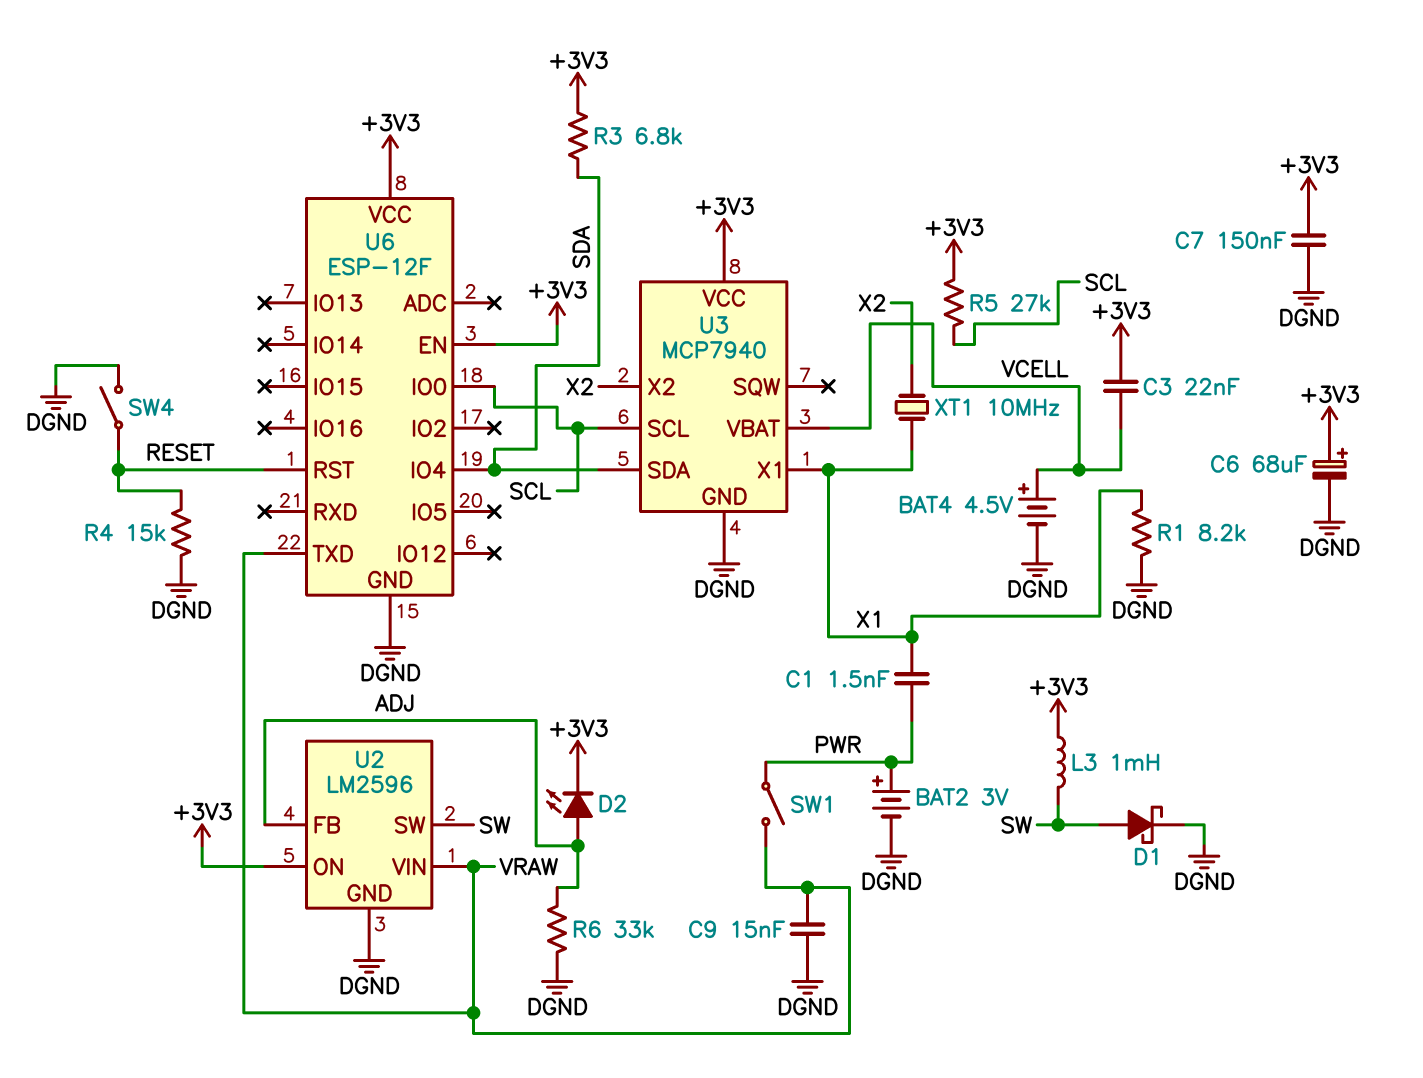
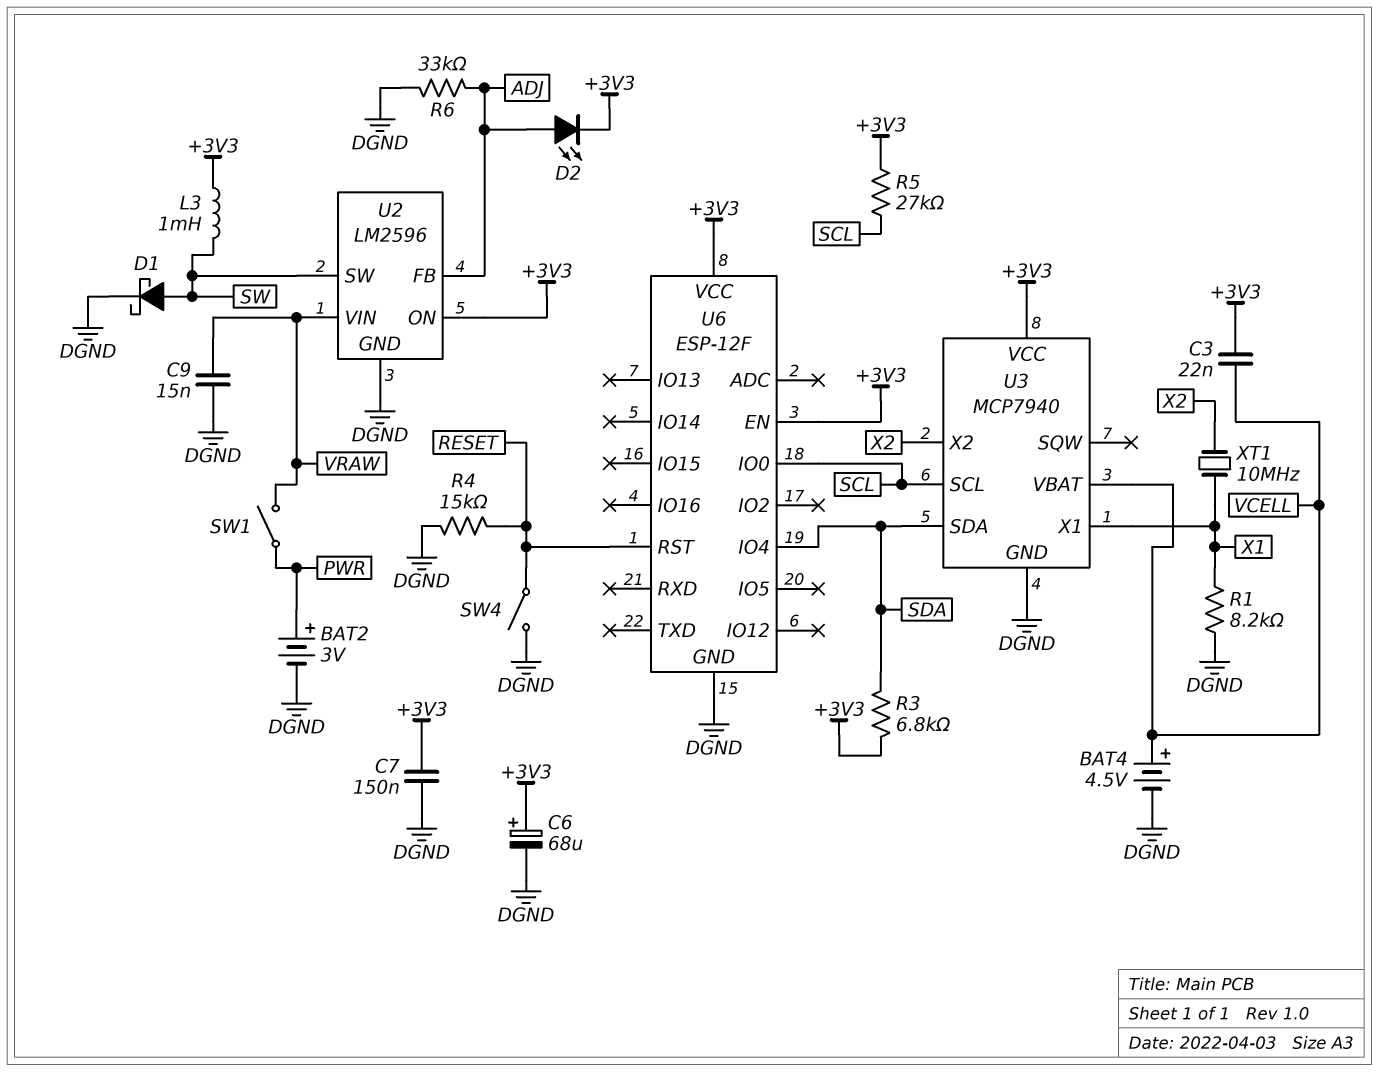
C1: 1.5nF (PWR, X1) -> none
U6 pin TXD: VRAW -> none

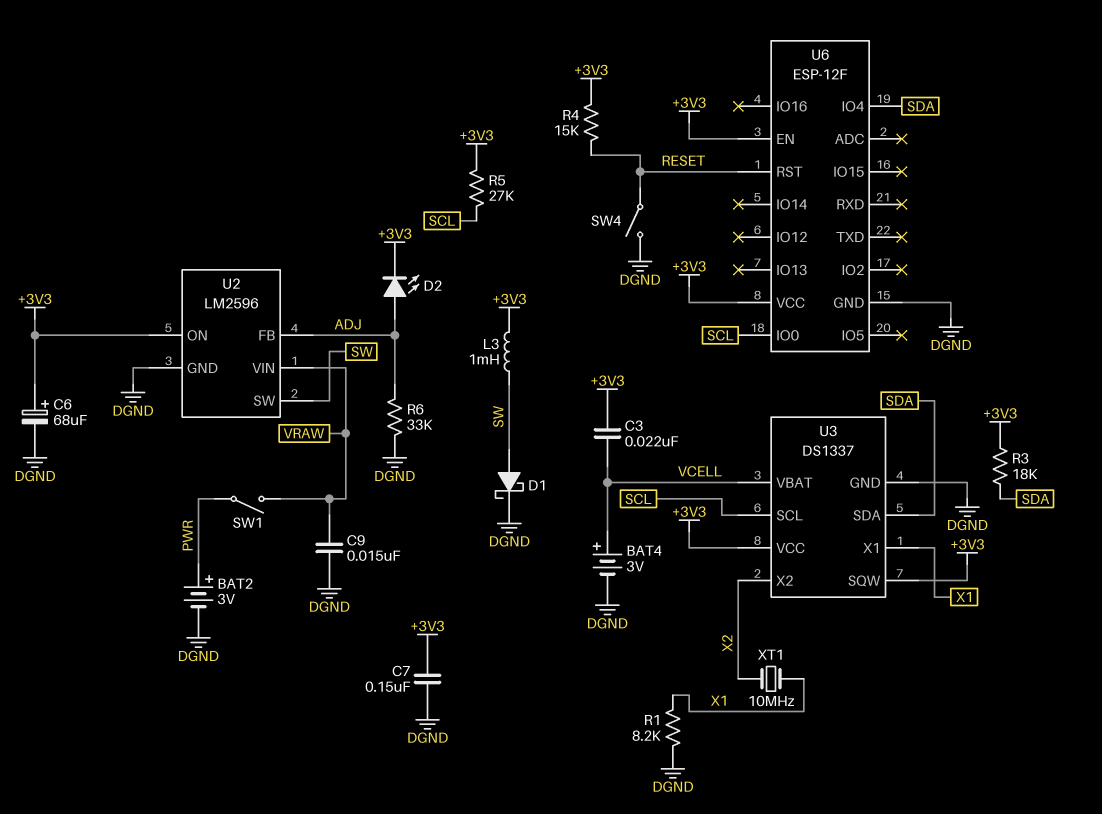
BAT4: 4.5V (plus VCELL, minus DGND) -> 3V (plus VCELL, minus DGND)
R3: 6.8k (+3V3, SDA) -> 18k (+3V3, SDA)
R4: 15k (DGND, RESET) -> 15k (+3V3, RESET)
U3: MCP7940 -> DS1337
U3 pin SQW: none -> +3V3

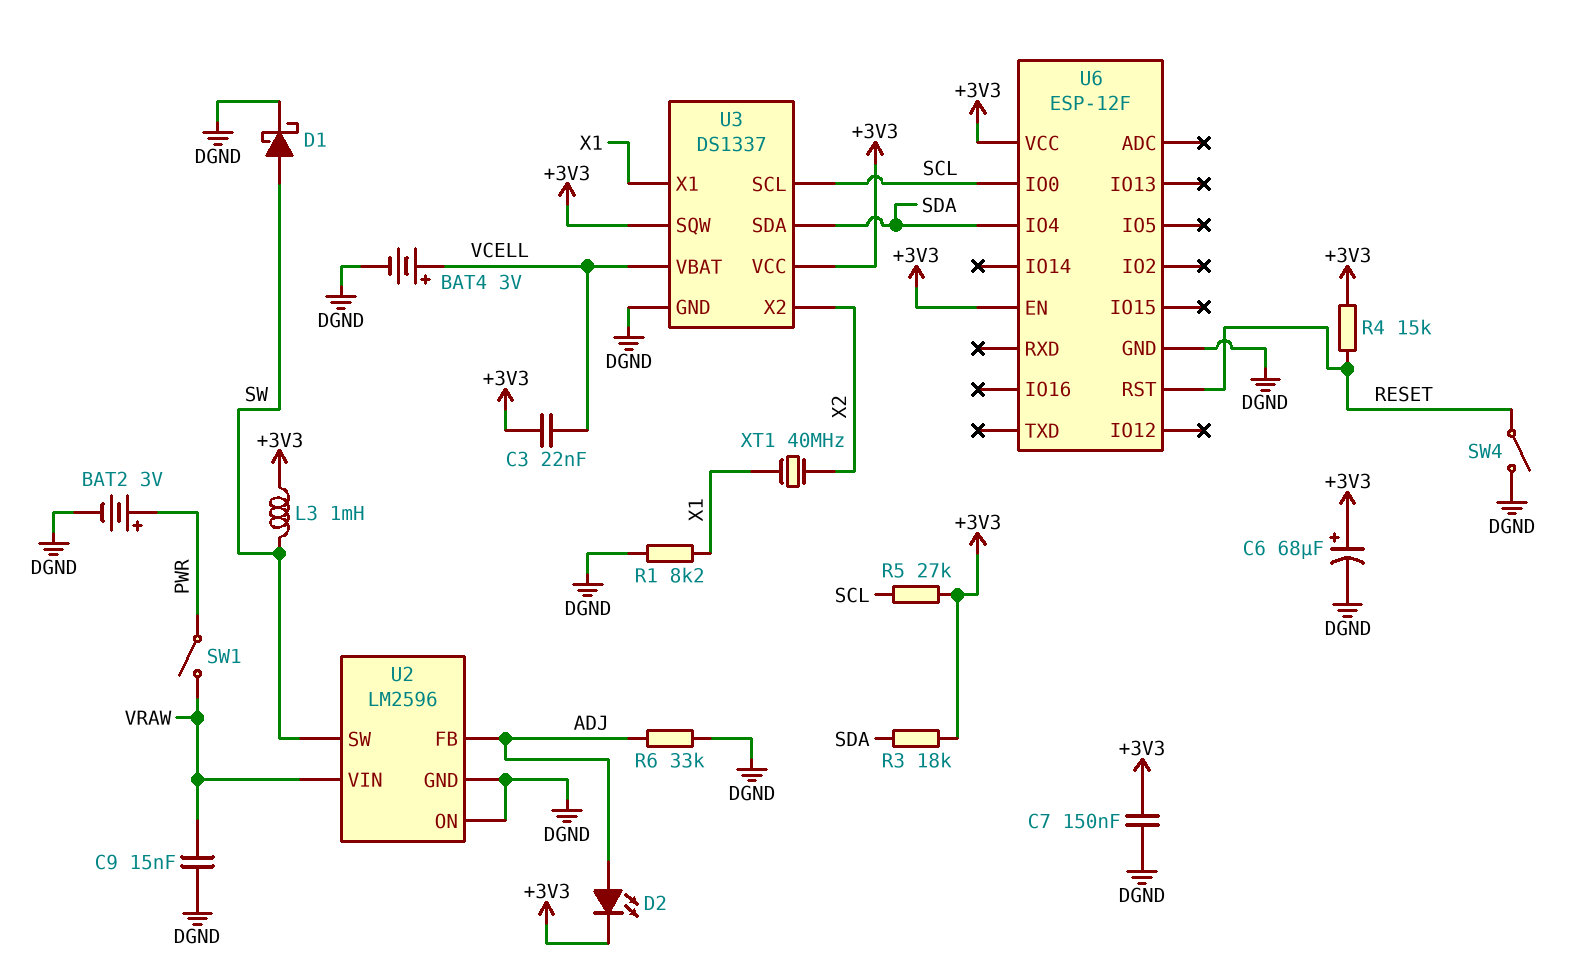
U2 pin ON: +3V3 -> DGND
XT1: 10MHz (X1, X2) -> 40MHz (X1, X2)

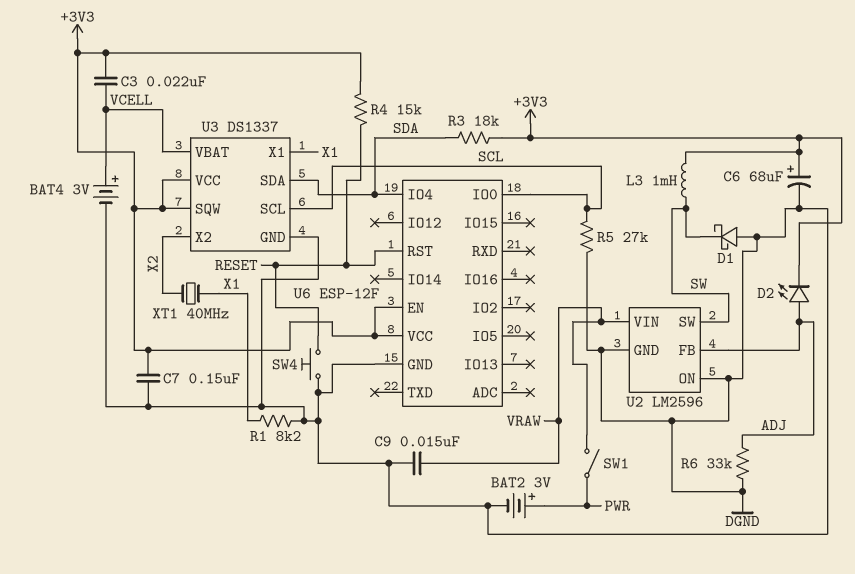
D1: schottky (A SW, K DGND) -> schottky (A DGND, K SW)
R5: 27k (+3V3, SCL) -> 27k (DGND, SCL)
SW4: switch (DGND, RESET) -> button (DGND, RESET)

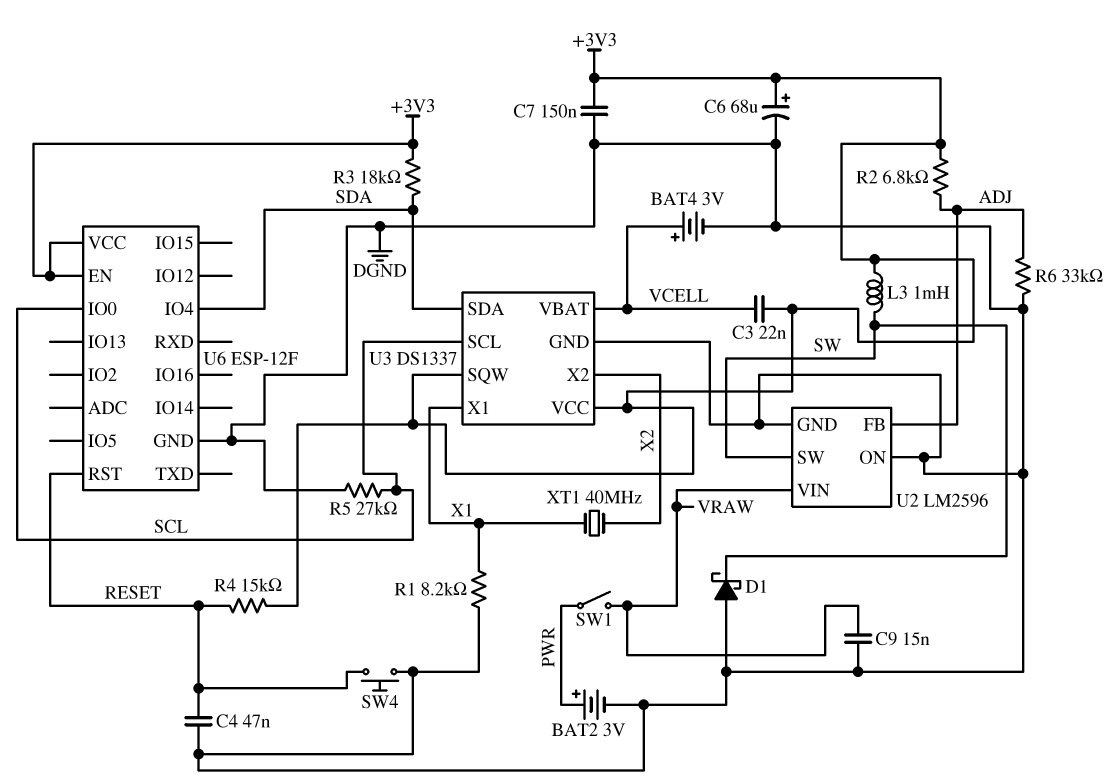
C4: none -> 47nF (DGND, RESET)
D2: LED (A ADJ, K +3V3) -> none
R2: none -> 6.8k (+3V3, ADJ)

